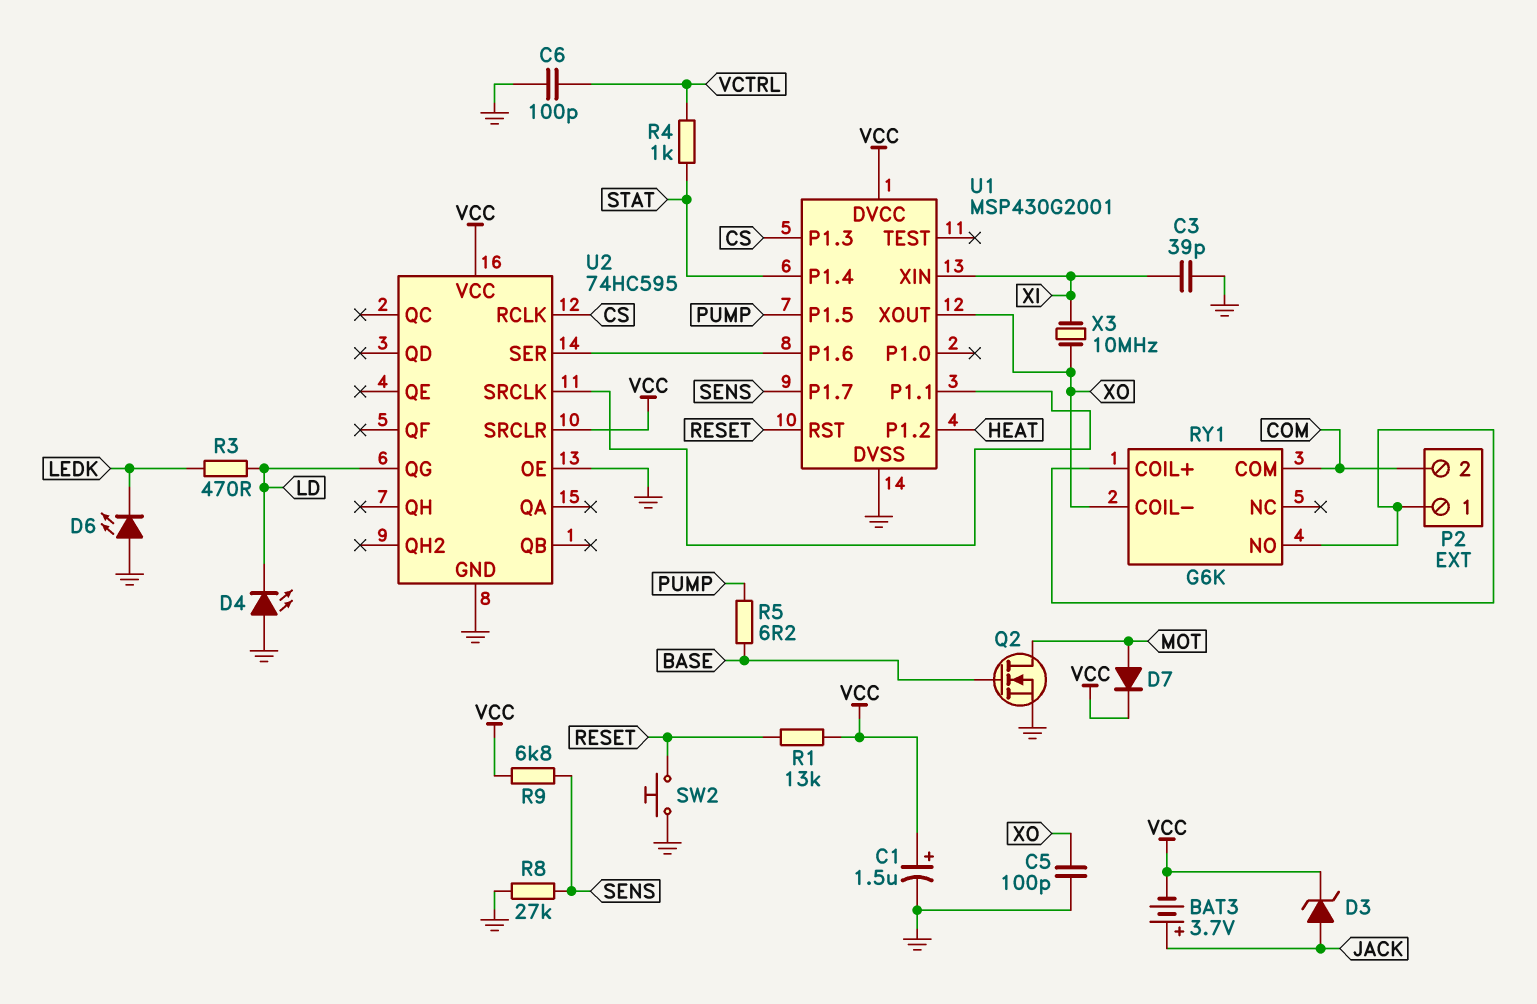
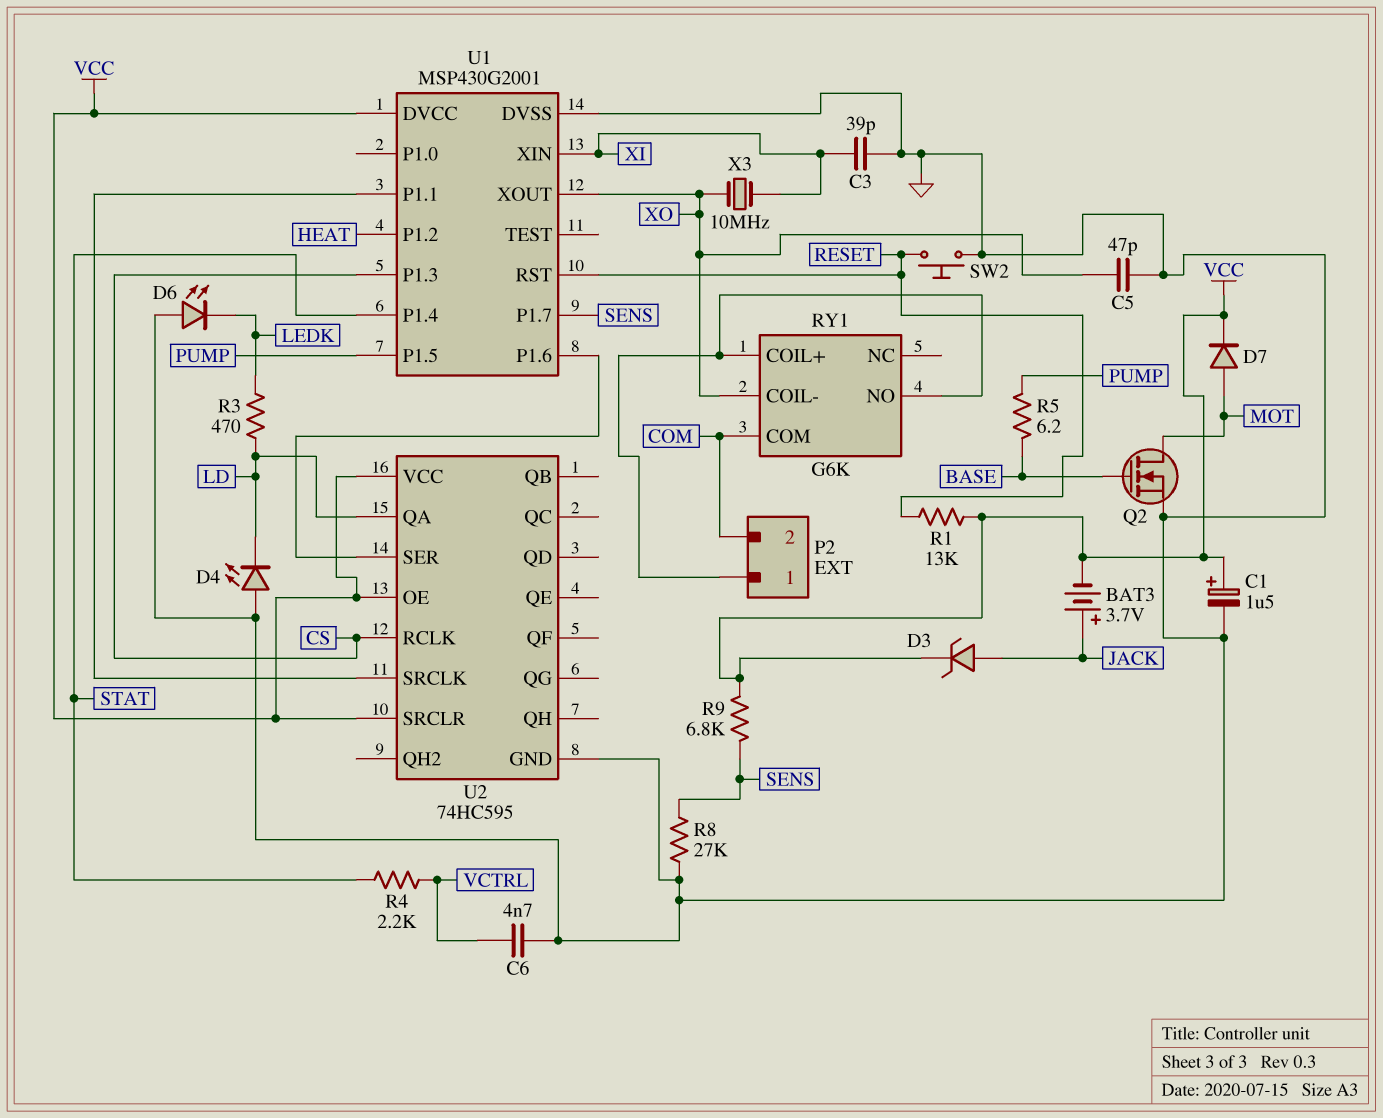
C5: 100pF (GND, XO) -> 47pF (GND, XO)
C6: 100pF (GND, VCTRL) -> 4.7nF (GND, VCTRL)
R4: 1k (STAT, VCTRL) -> 2.2k (STAT, VCTRL)
U2 pin OE: GND -> VCC
U2 pin QA: none -> LD
U2 pin QG: LD -> none

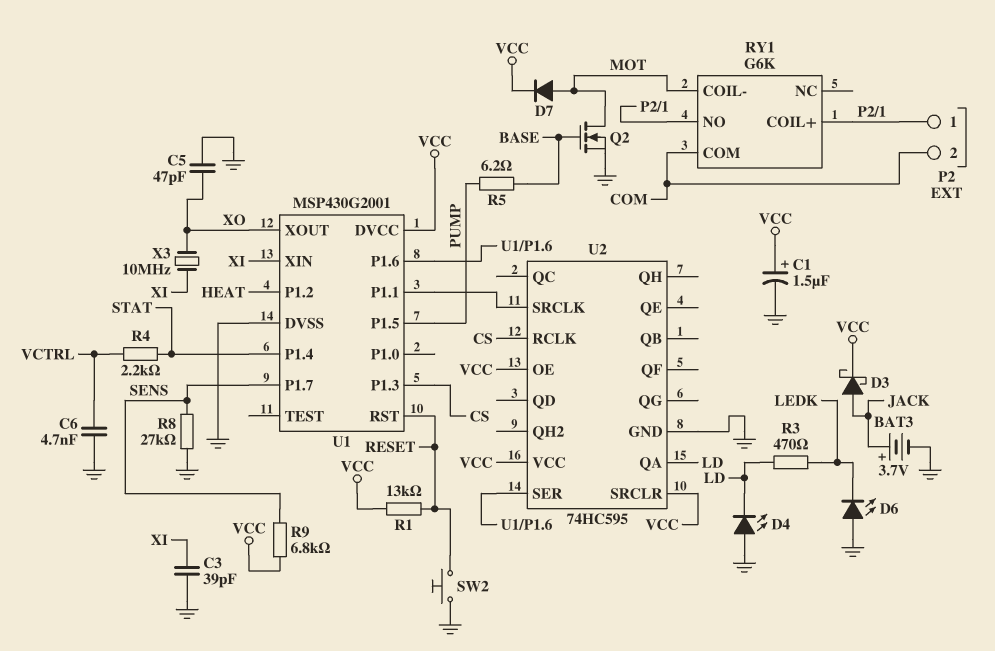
BAT3: 3.7V (plus JACK, minus VCC) -> 3.7V (plus JACK, minus GND)
D3: zener (A JACK, K VCC) -> schottky (A JACK, K VCC)
RY1 pin COIL-: XO -> MOT

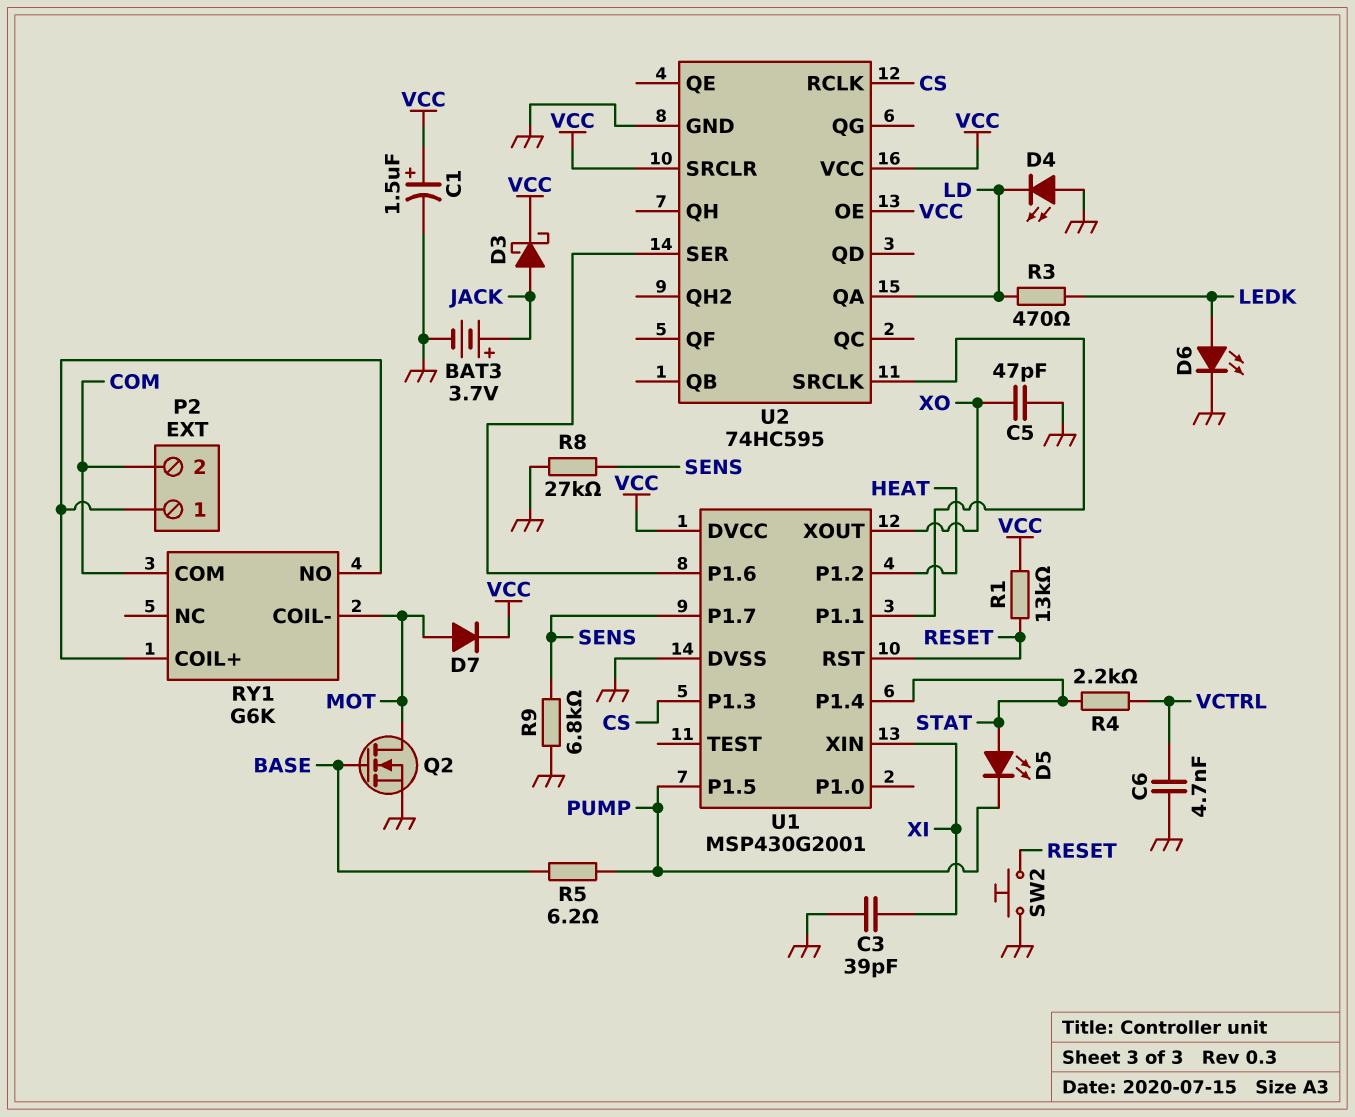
D5: none -> LED (A STAT, K PUMP)
D6: LED (A GND, K LEDK) -> LED (A LEDK, K GND)
R9: 6.8k (SENS, VCC) -> 6.8k (GND, SENS)
X3: 10MHz (XI, XO) -> none

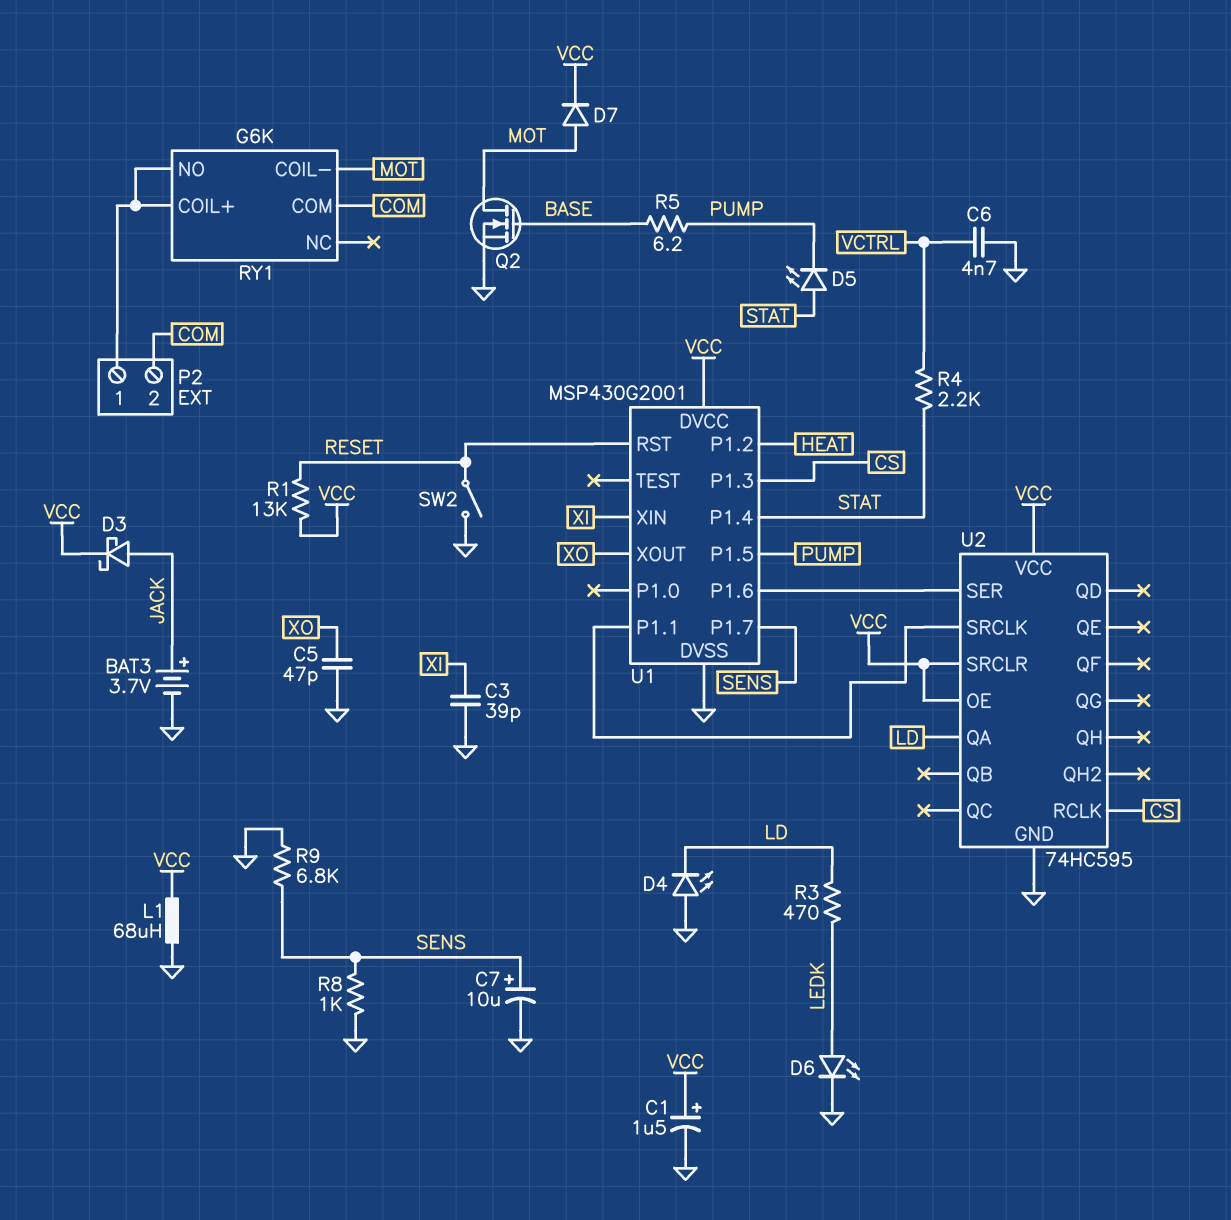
C7: none -> 10uF (plus SENS, minus GND)
L1: none -> 68uH (GND, VCC)
R8: 27k (GND, SENS) -> 1k (GND, SENS)
SW2: button (GND, RESET) -> switch (GND, RESET)

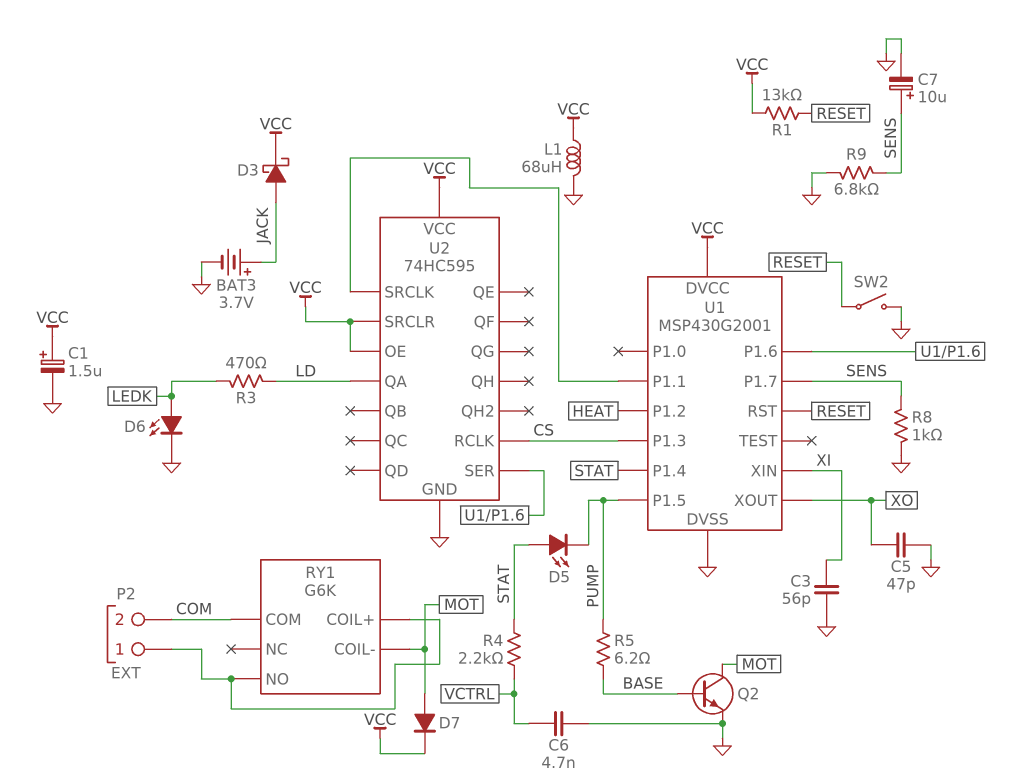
C3: 39pF (GND, XI) -> 56pF (GND, XI)
D4: LED (A GND, K LD) -> none
Q2: NMOS (G BASE, D MOT, S GND) -> NPN (B BASE, C MOT, E GND)

